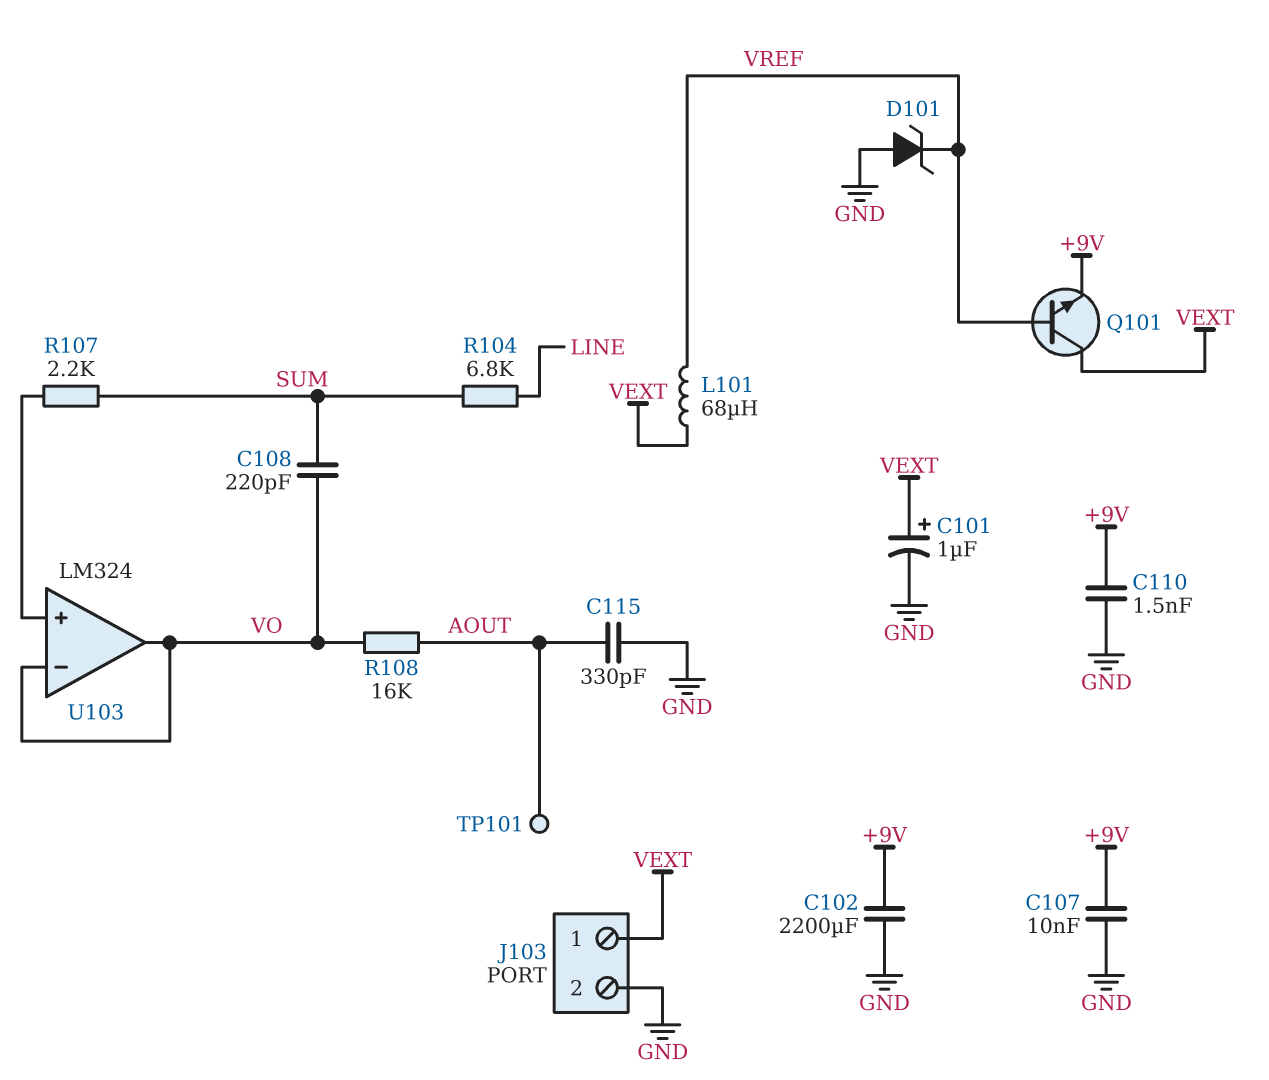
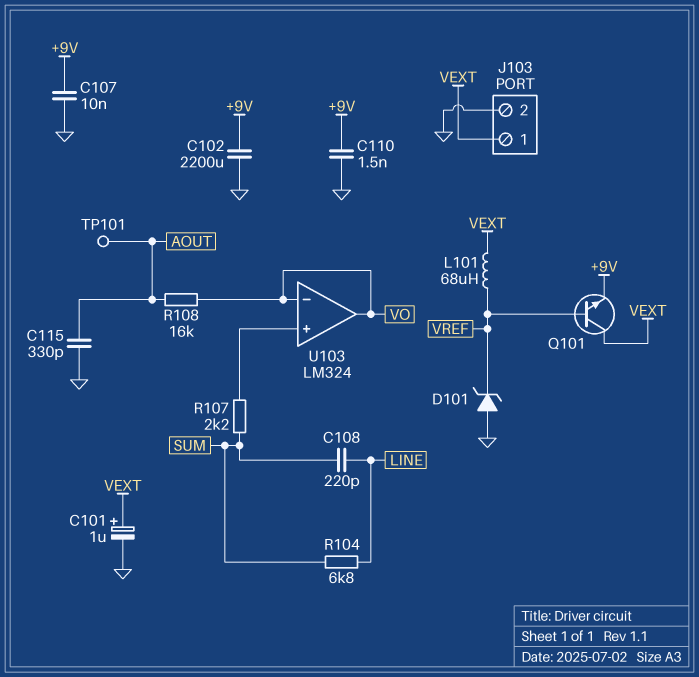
C108: 220pF (SUM, VO) -> 220pF (LINE, SUM)

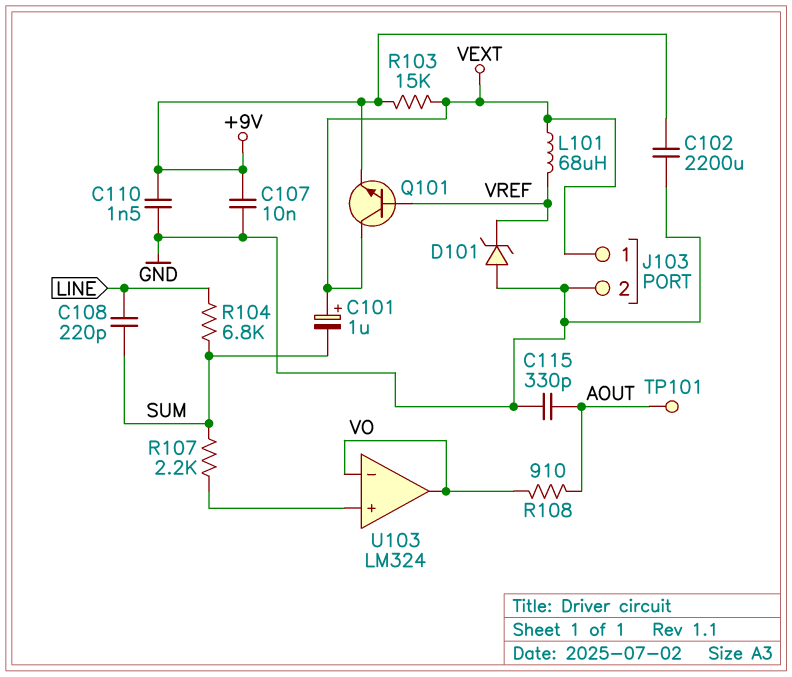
C101: 1uF (plus VEXT, minus GND) -> 1uF (plus VEXT, minus SUM)
R103: none -> 15k (+9V, VEXT)
R108: 16k (AOUT, VO) -> 910 (AOUT, VO)

